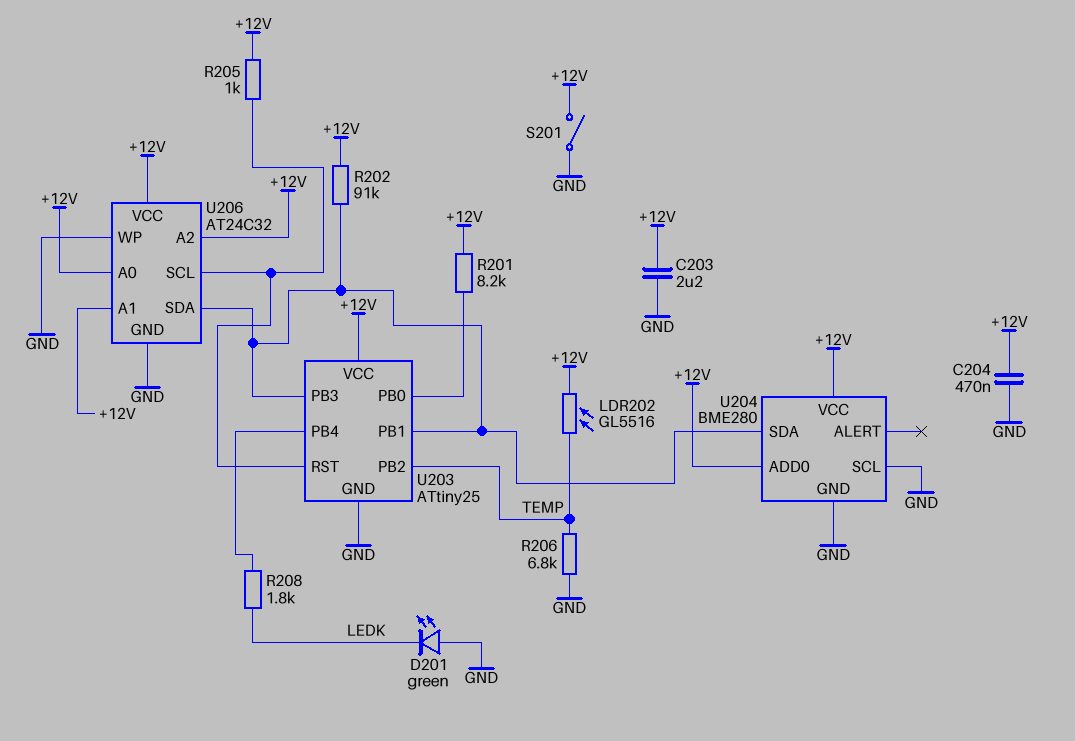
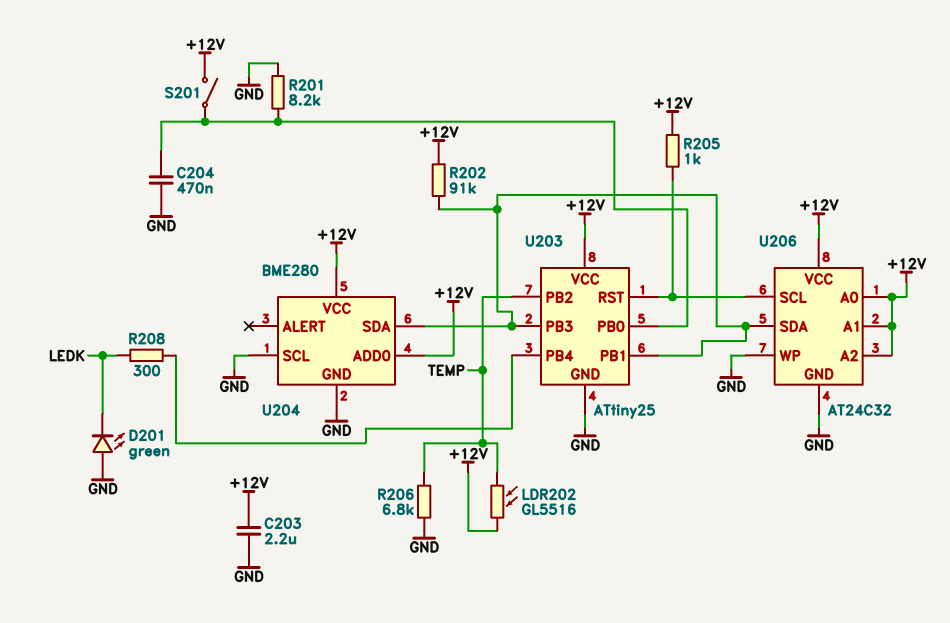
C204: 470nF (+12V, GND) -> 470nF (GND, U203/PB0)
R201: 8.2k (+12V, U203/PB0) -> 8.2k (GND, U203/PB0)
R208: 1.8k (LEDK, U203/PB4) -> 300 (LEDK, U203/PB4)
S201: switch (+12V, GND) -> switch (+12V, U203/PB0)

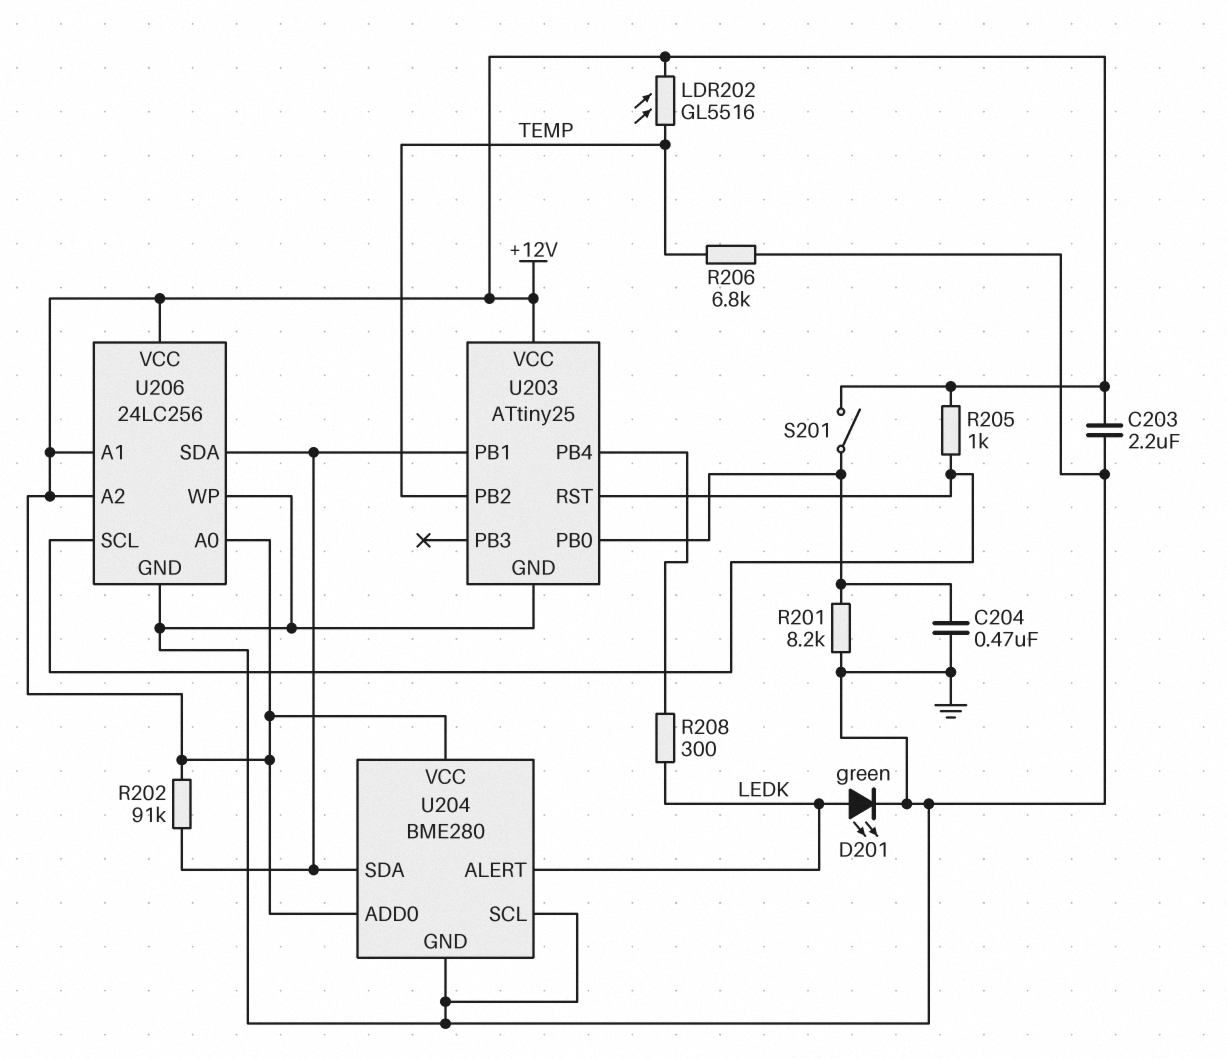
D201: LED green (A GND, K LEDK) -> LED green (A LEDK, K GND)
U203 pin PB3: U203/PB1 -> none
U204 pin ALERT: none -> LEDK
U206: AT24C32 -> 24LC256

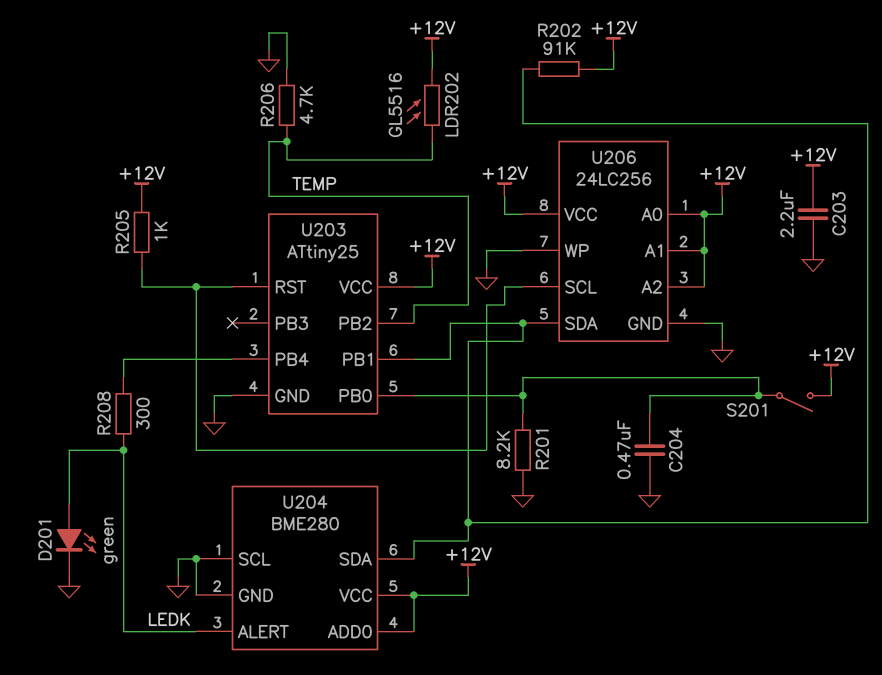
R206: 6.8k (GND, TEMP) -> 4.7k (GND, TEMP)

